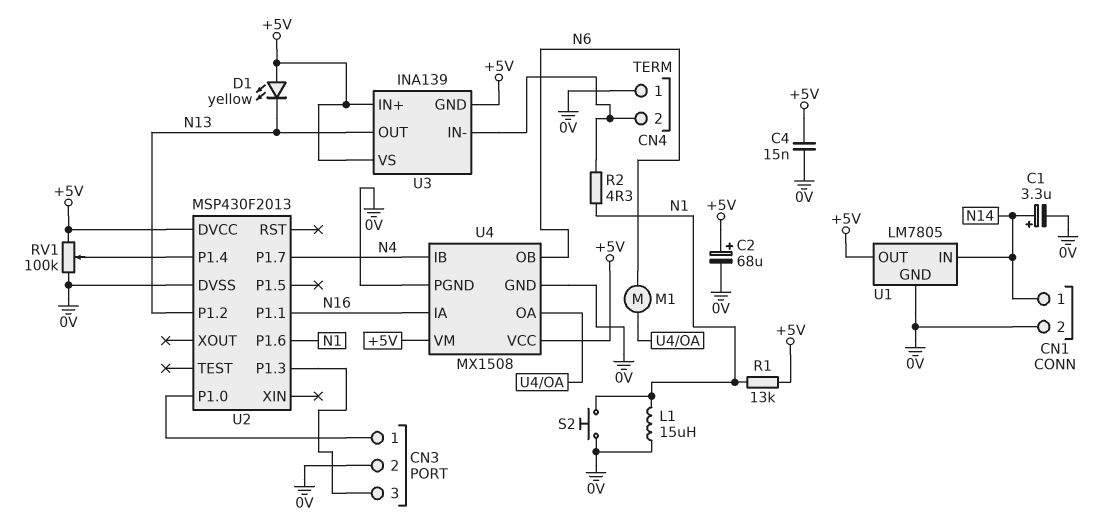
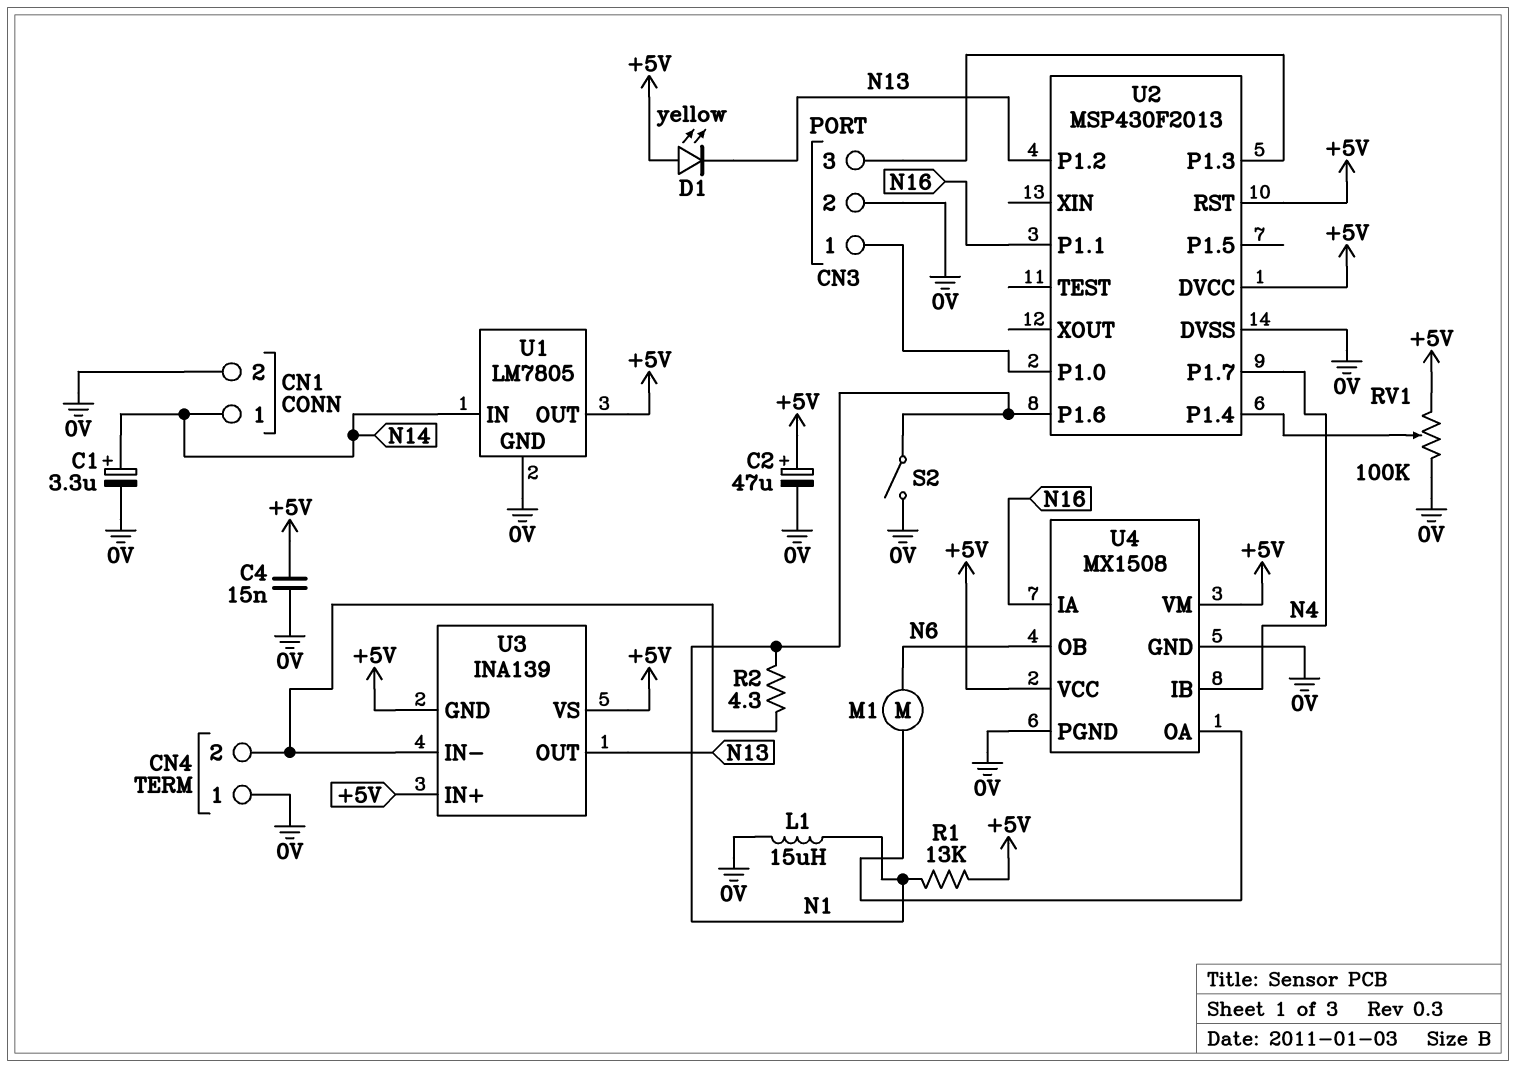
C2: 68uF (plus +5V, minus 0V) -> 47uF (plus +5V, minus 0V)
S2: button (0V, N1) -> switch (0V, N1)
U2 pin RST: none -> +5V

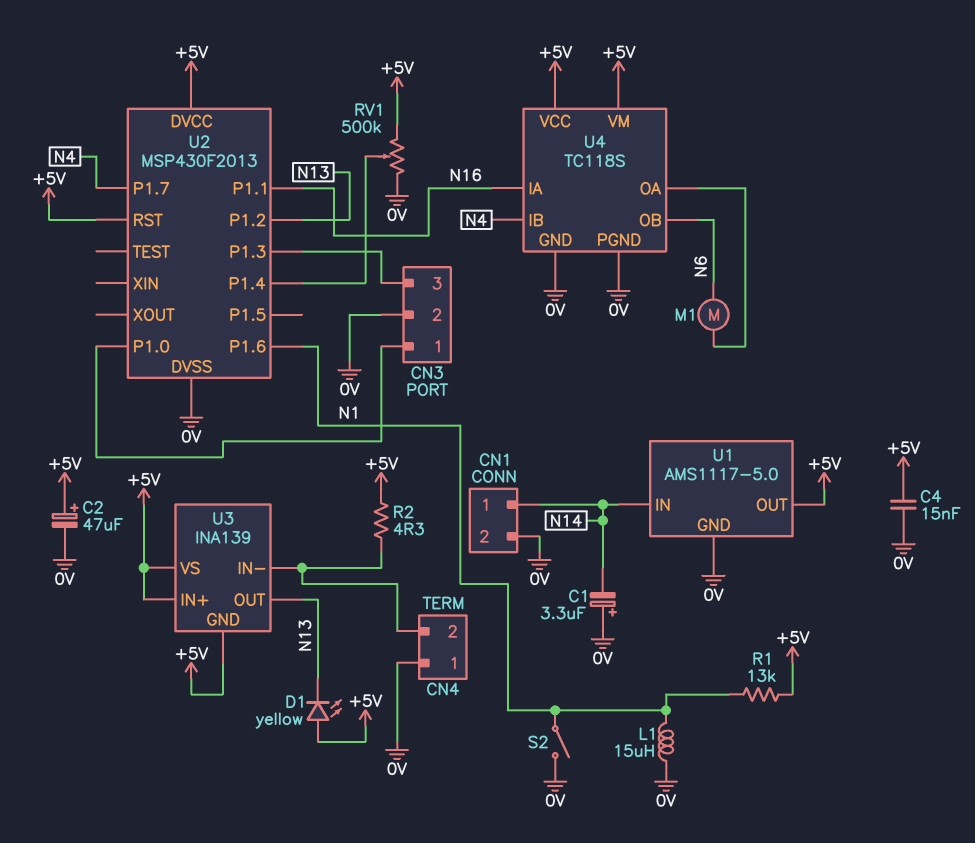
C1: 3.3uF (plus N14, minus 0V) -> 3.3uF (plus 0V, minus N14)
R2: 4.3 (CN4/2, N1) -> 4.3 (+5V, CN4/2)
RV1: 100k (+5V, 0V, wiper U2/P1.4) -> 500k (+5V, 0V, wiper U2/P1.4)
U1: LM7805 -> AMS1117-5.0
U4: MX1508 -> TC118S

